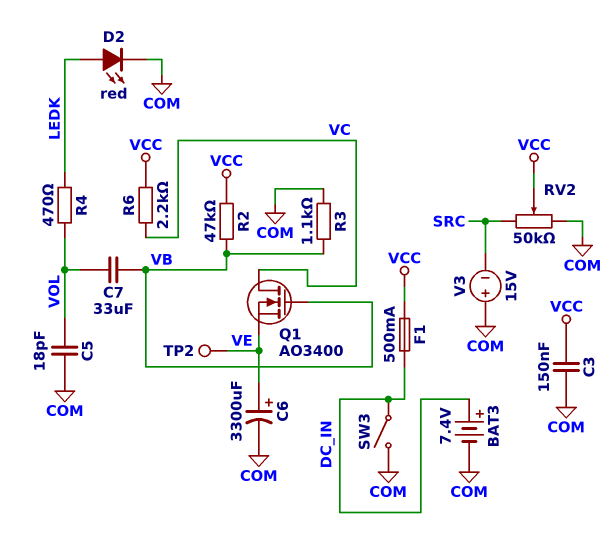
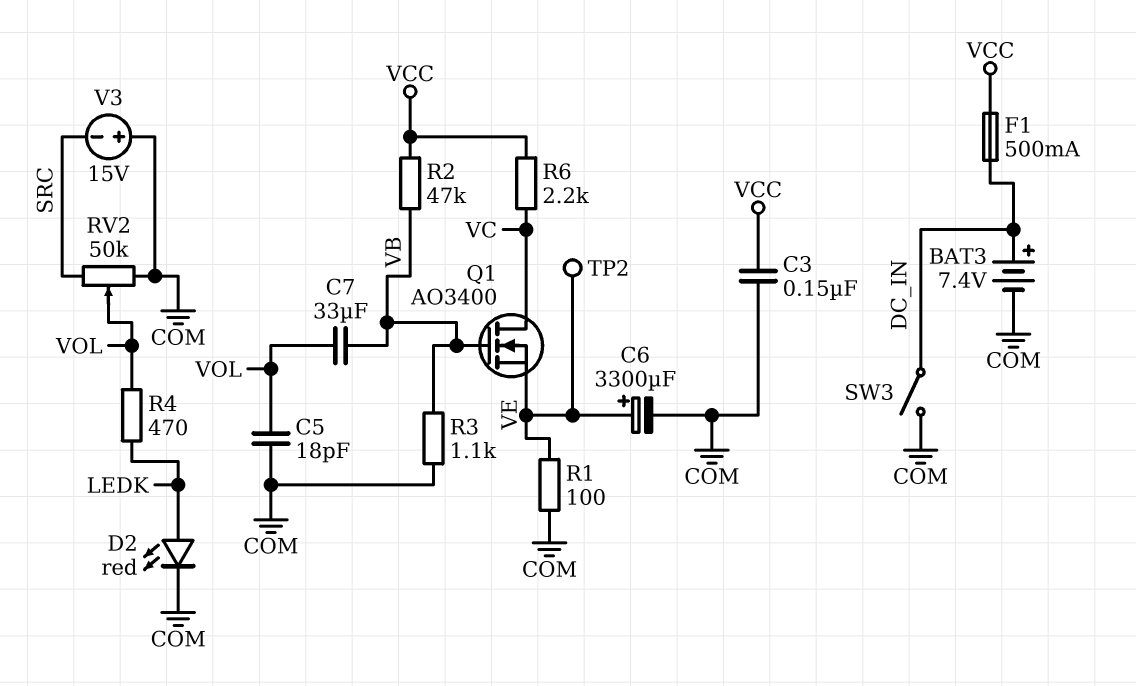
R1: none -> 100 (COM, VE)
RV2: 50k (COM, SRC, wiper VCC) -> 50k (COM, SRC, wiper VOL)

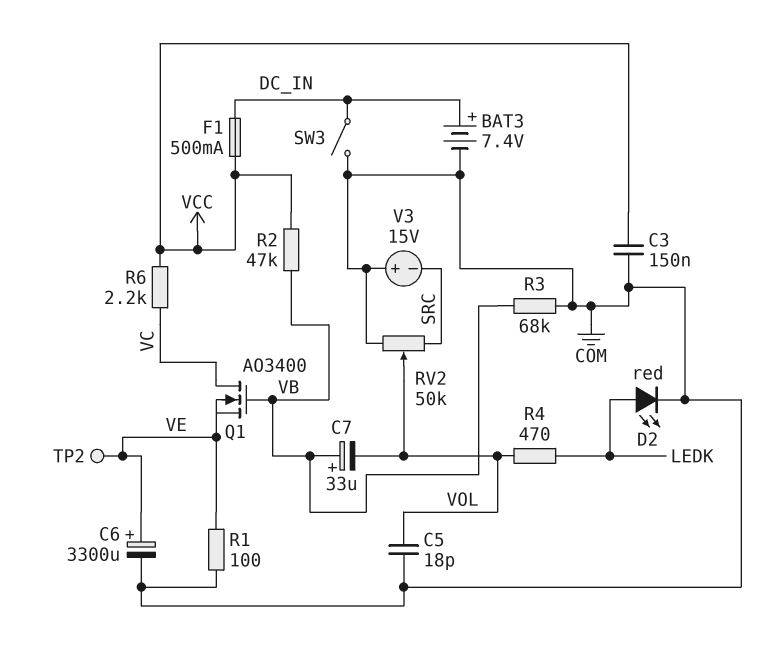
C7: 33uF (VB, VOL) -> 33uF (plus VB, minus VOL)
R3: 1.1k (COM, VB) -> 68k (COM, VB)

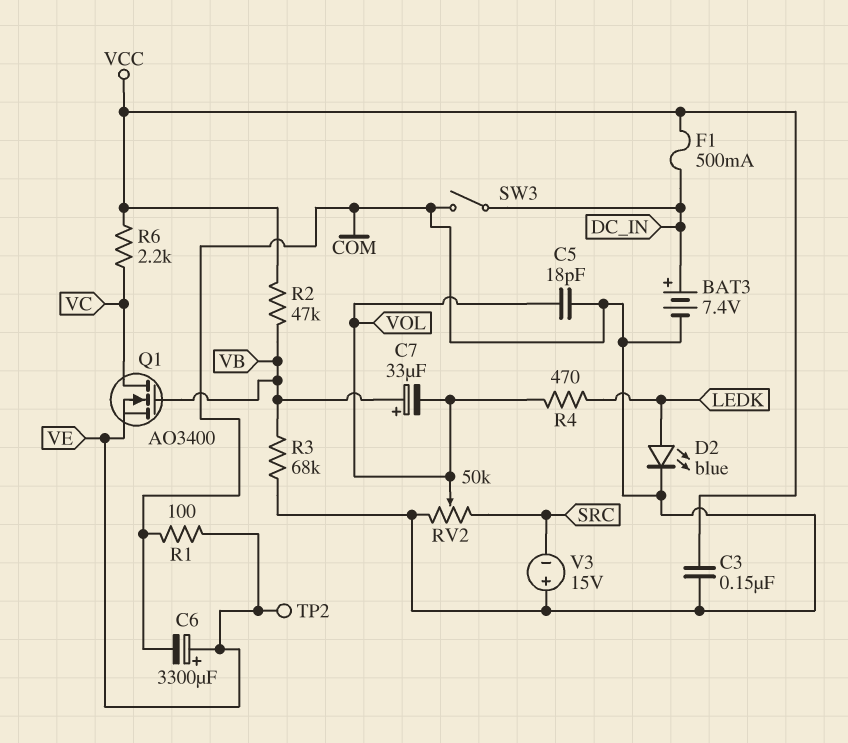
D2: LED red (A LEDK, K COM) -> LED blue (A LEDK, K COM)

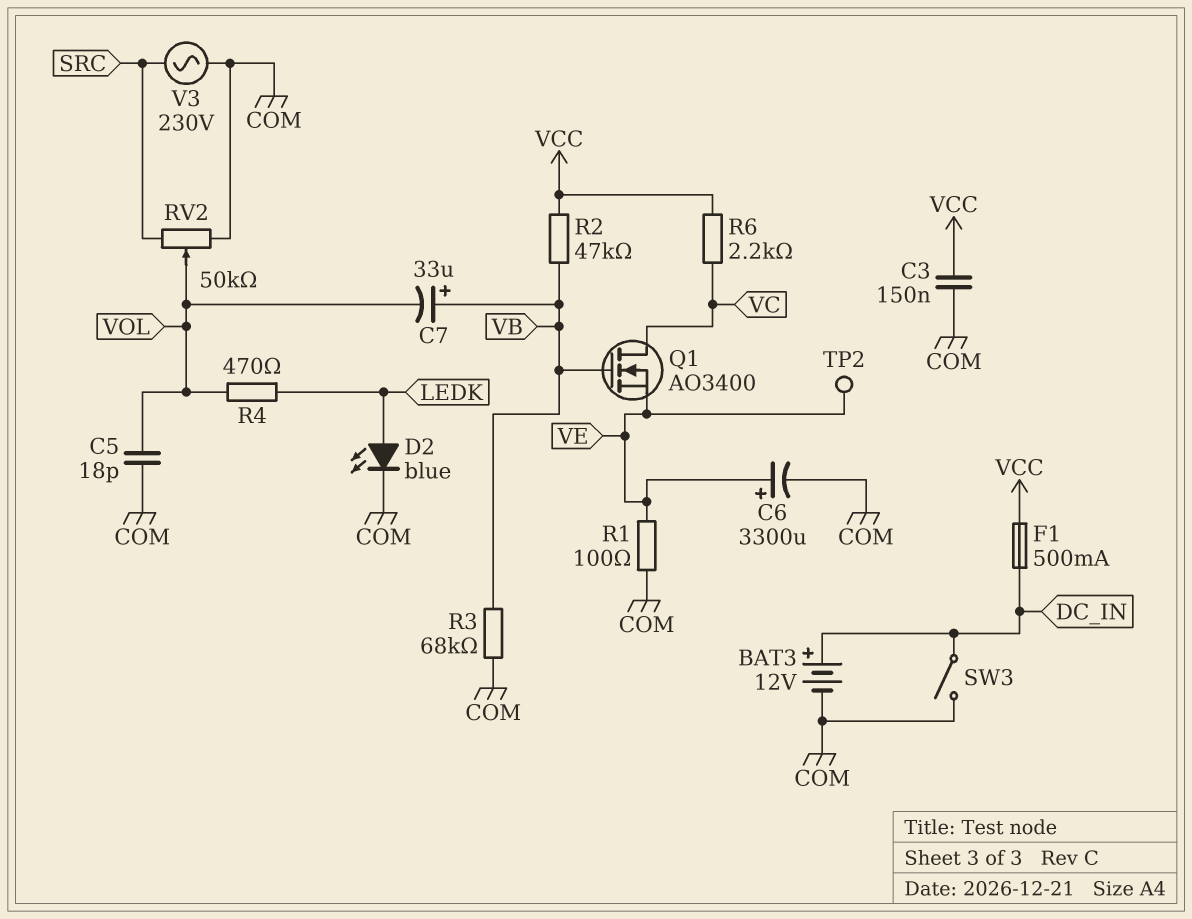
BAT3: 7.4V (plus DC_IN, minus COM) -> 12V (plus DC_IN, minus COM)
V3: 15V (plus COM, minus SRC) -> AC 230V (COM, SRC)

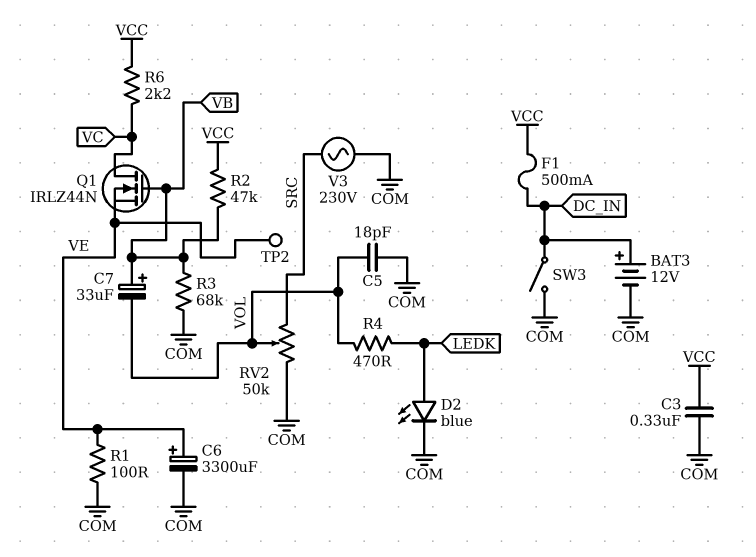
C3: 150nF (COM, VCC) -> 330nF (COM, VCC)
Q1: NMOS AO3400 (G VB, D VC, S VE) -> NMOS IRLZ44N (G VB, D VC, S VE)

